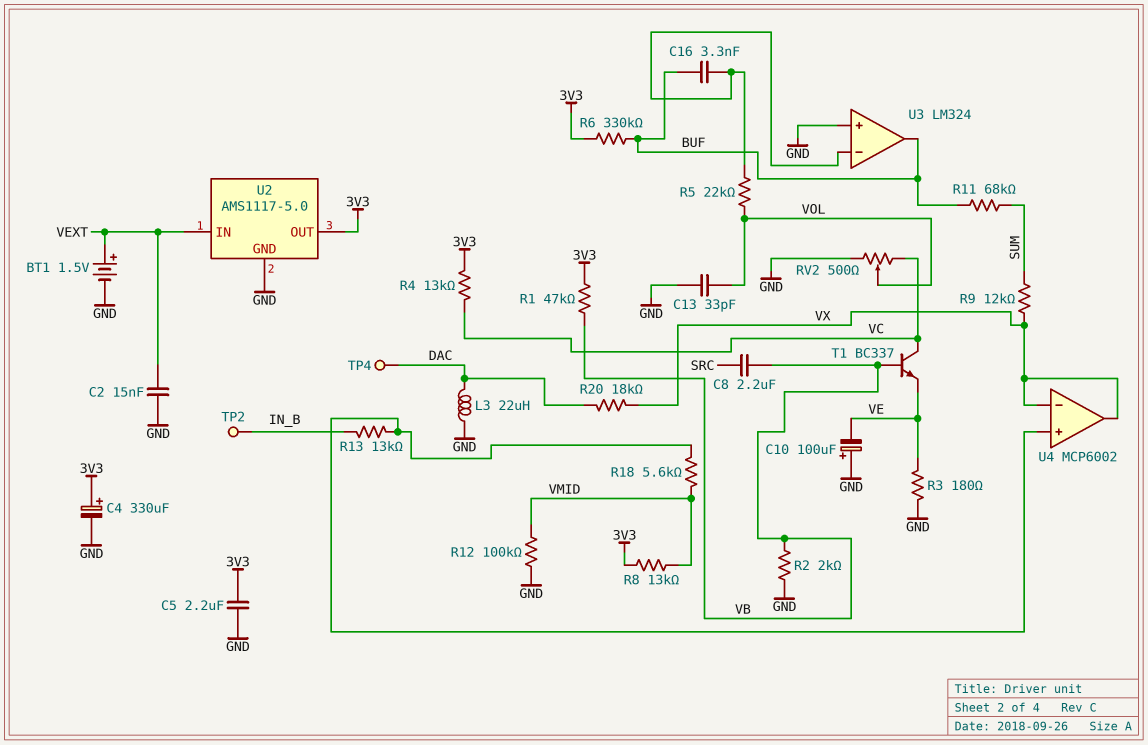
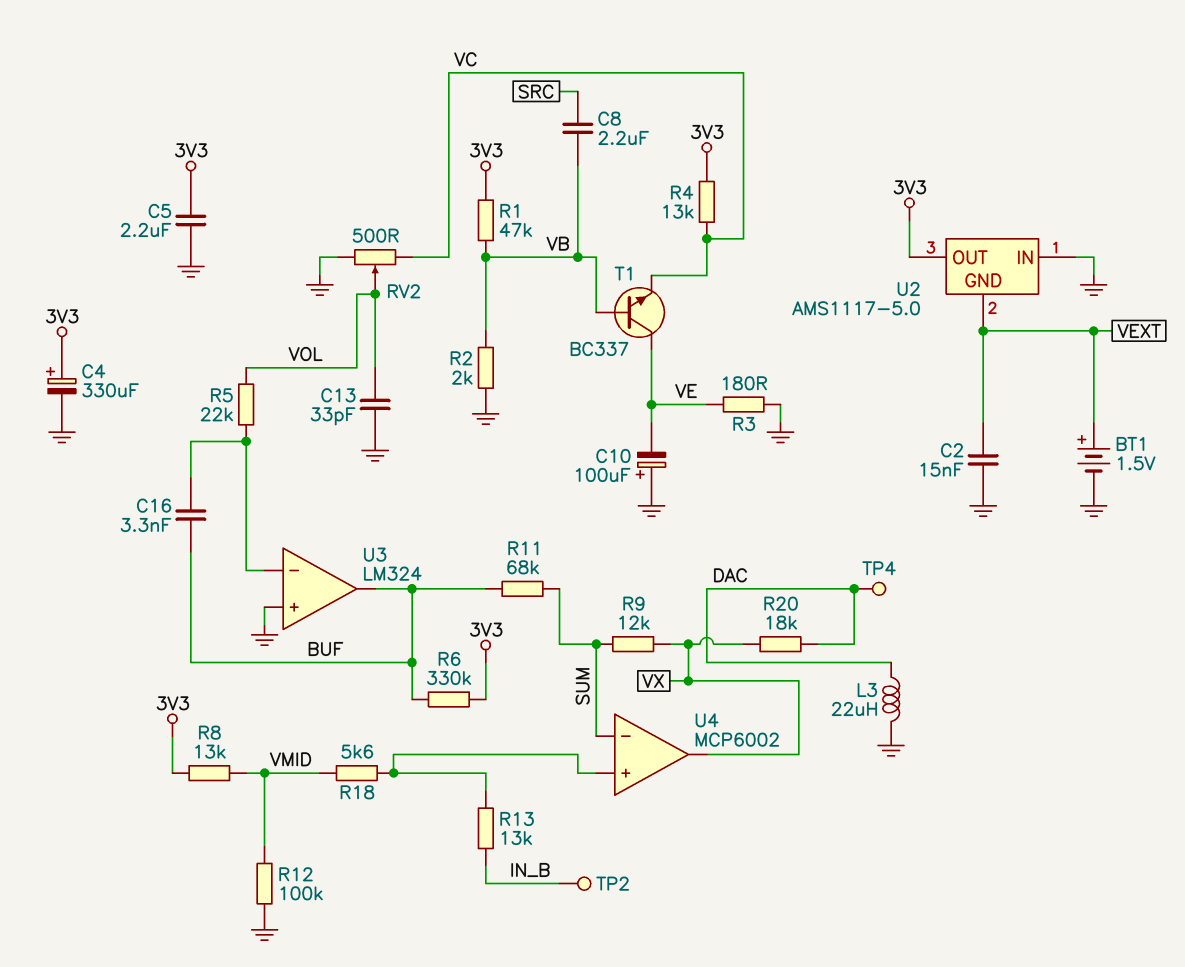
T1: NPN BC337 (B VB, C VC, E VE) -> NPN BC337 (B VB, C VE, E VC)
U2 pin GND: GND -> VEXT
U2 pin IN: VEXT -> GND
U4 pin in-: VX -> SUM

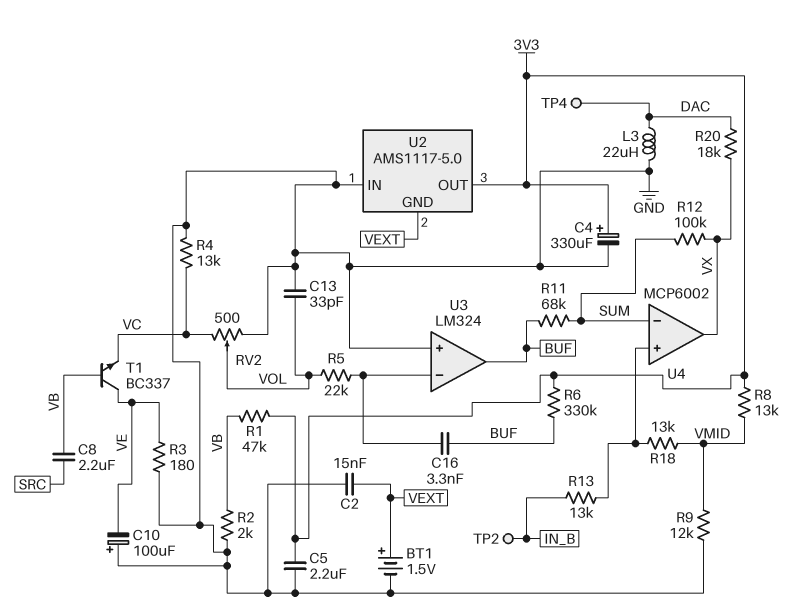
R4: 13k (3V3, VC) -> 13k (GND, VC)
R9: 12k (SUM, VX) -> 12k (GND, VMID)
R12: 100k (GND, VMID) -> 100k (SUM, VX)
R18: 5.6k (U4/in+, VMID) -> 13k (U4/in+, VMID)

